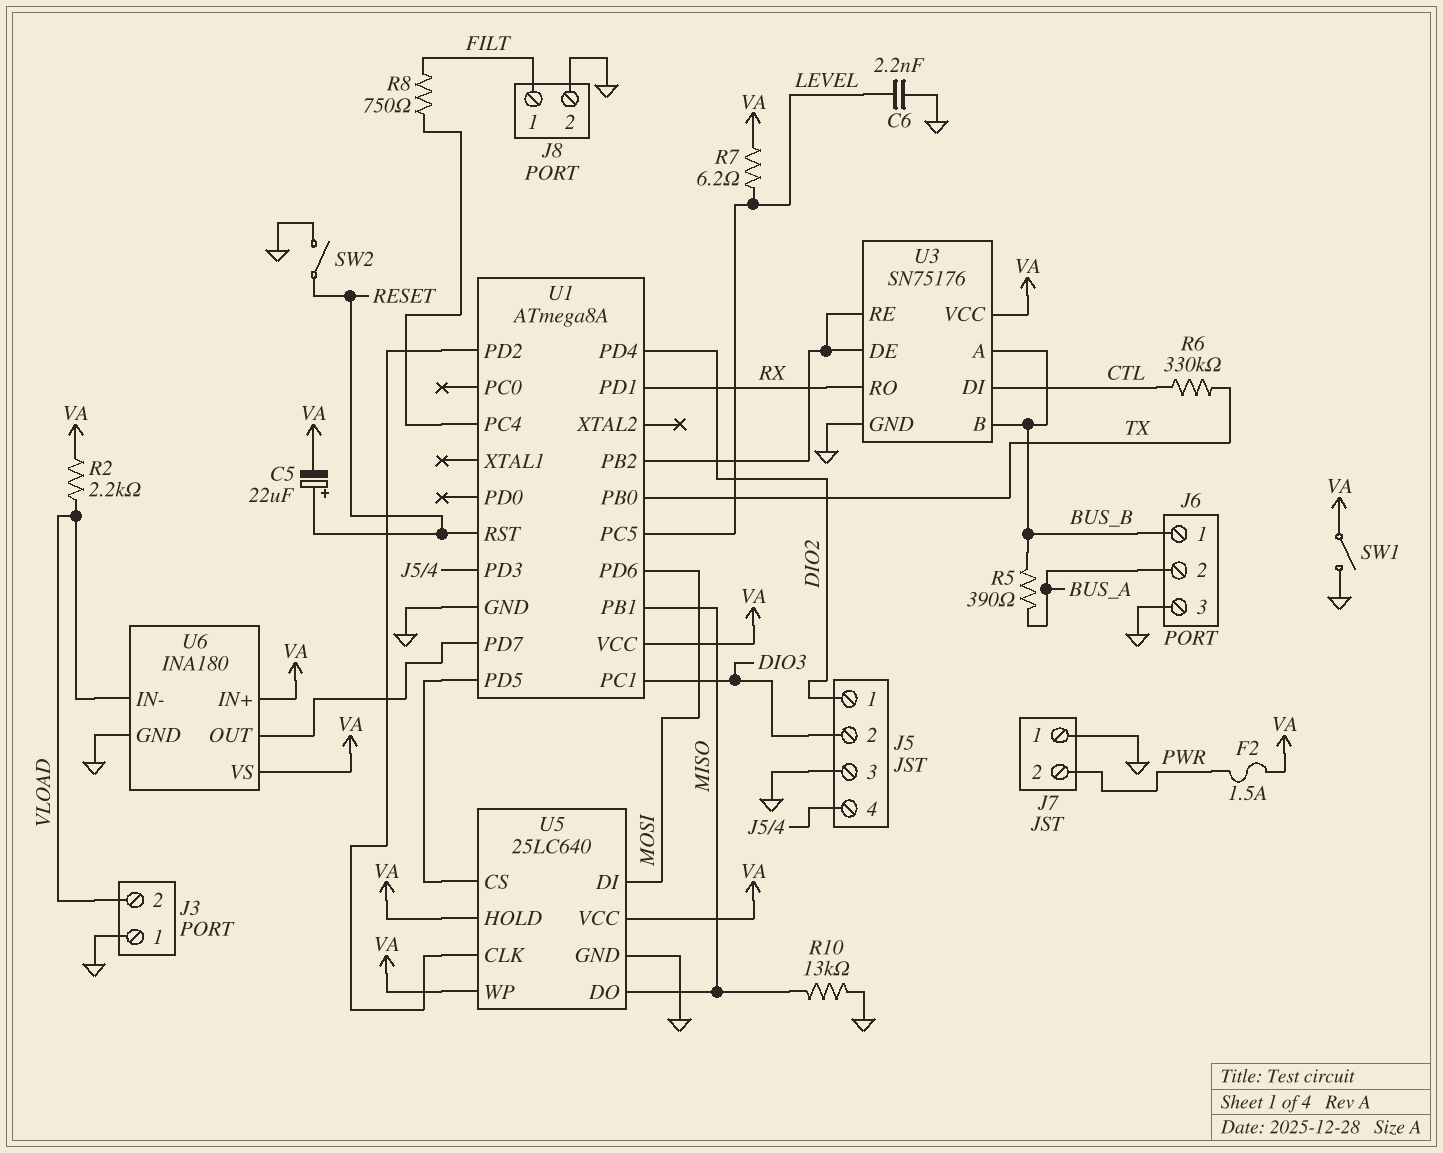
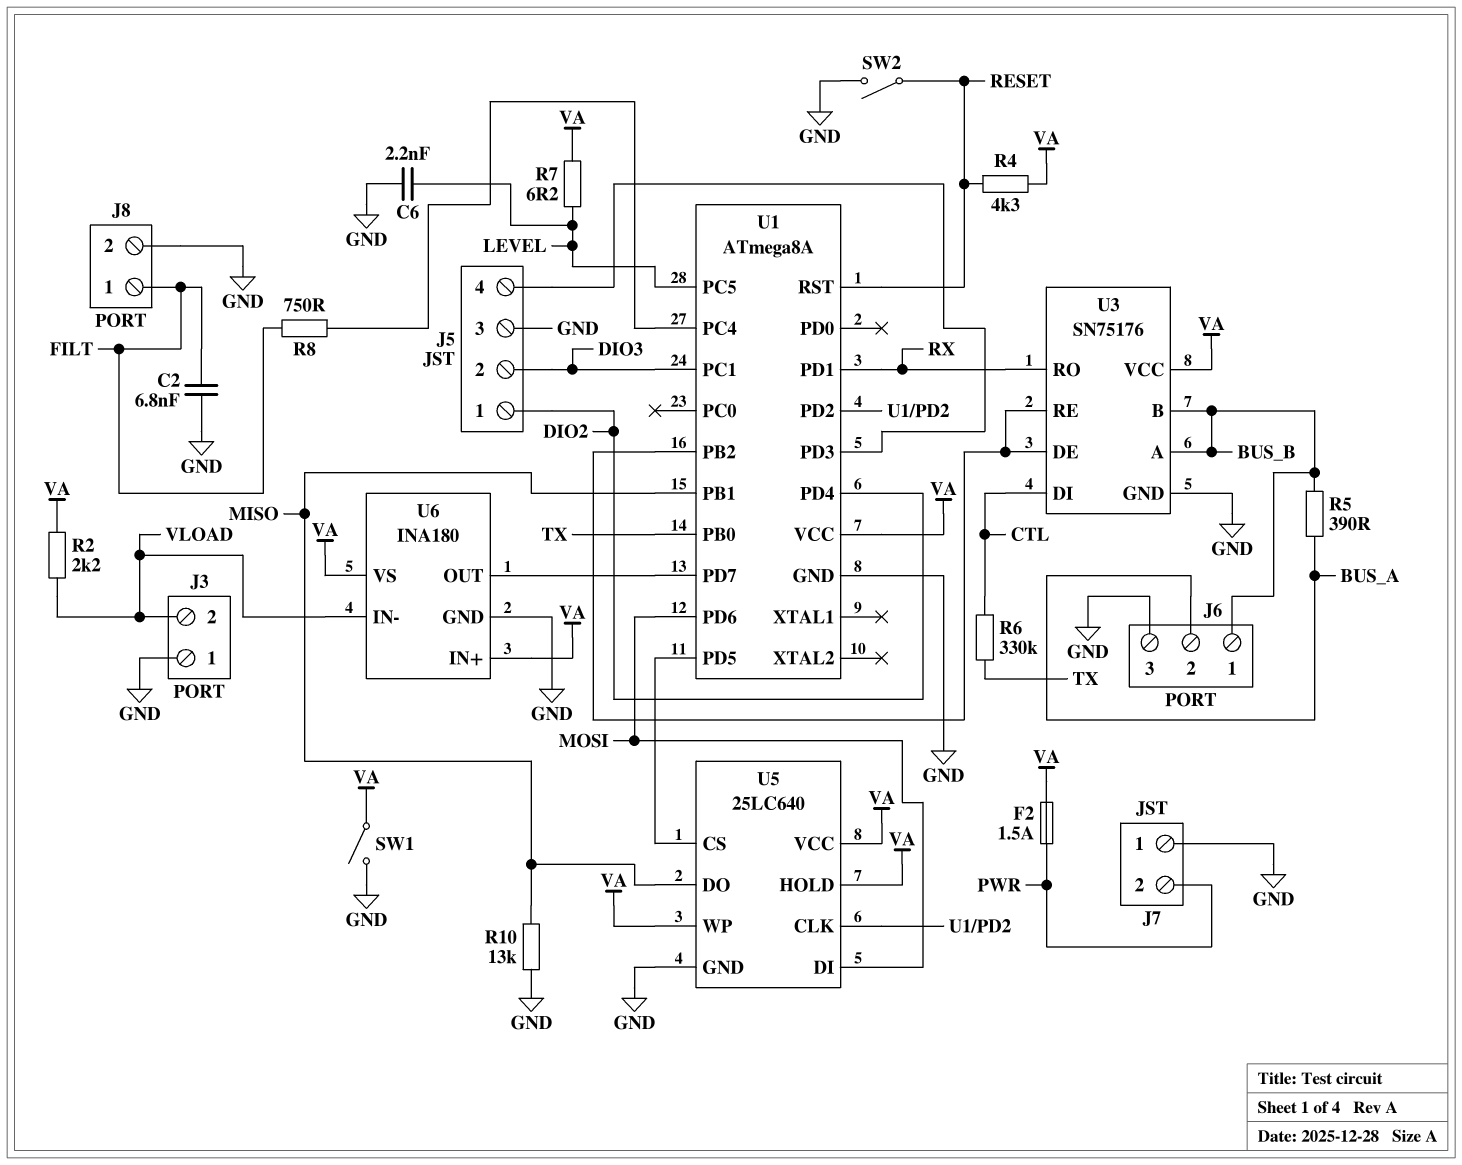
C2: none -> 6.8nF (FILT, GND)
C5: 22uF (plus RESET, minus VA) -> none
R4: none -> 4.3k (RESET, VA)

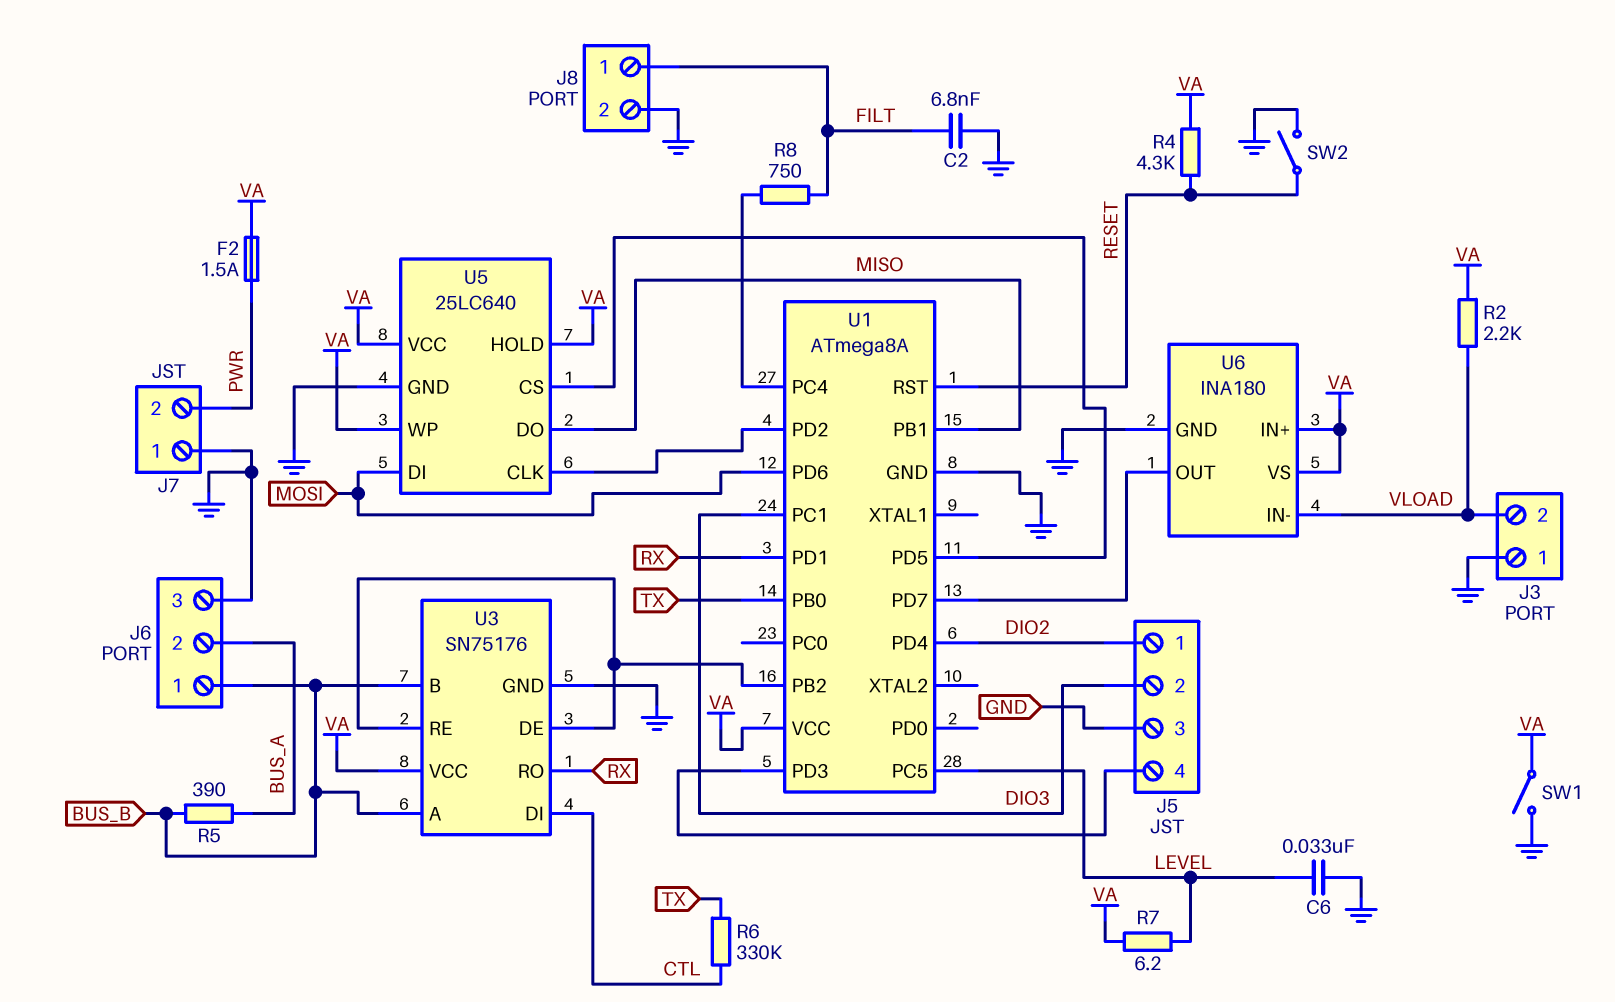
C6: 2.2nF (GND, LEVEL) -> 33nF (GND, LEVEL)
R10: 13k (GND, MISO) -> none

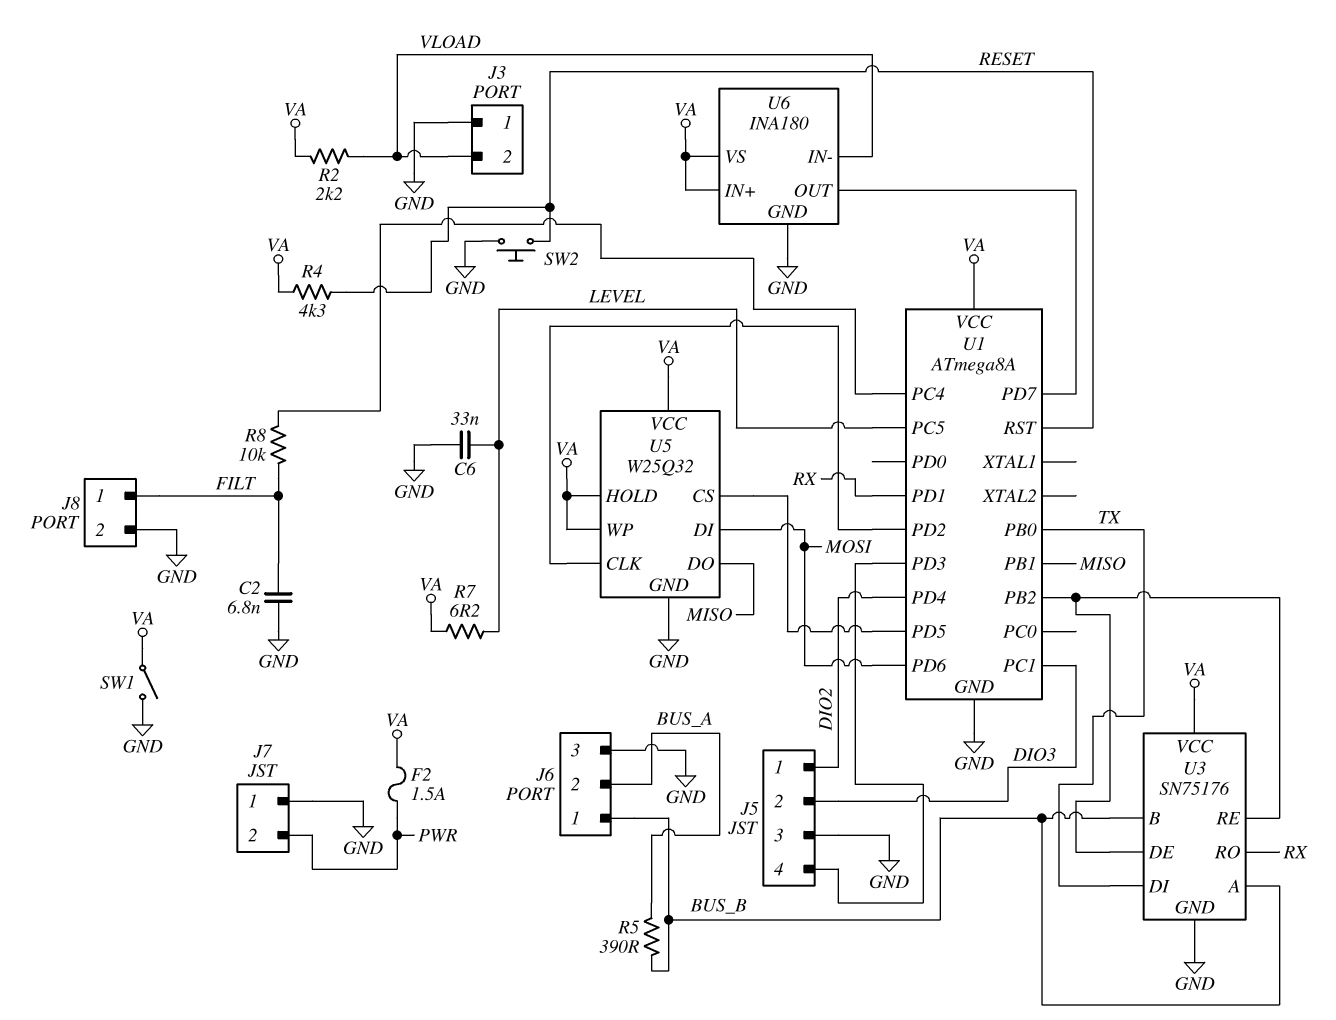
R6: 330k (CTL, TX) -> none
R8: 750 (FILT, U1/PC4) -> 10k (FILT, U1/PC4)
SW2: switch (GND, RESET) -> button (GND, RESET)
U3 pin DI: CTL -> TX
U5: 25LC640 -> W25Q32

